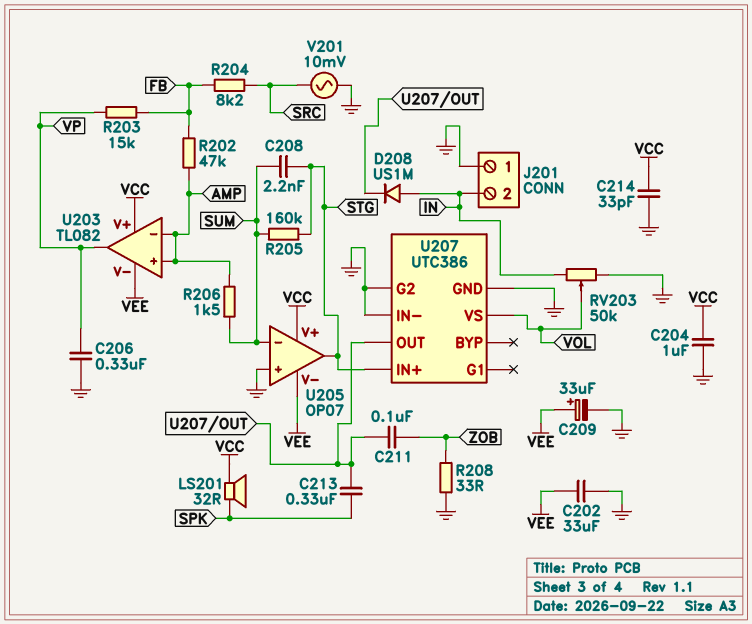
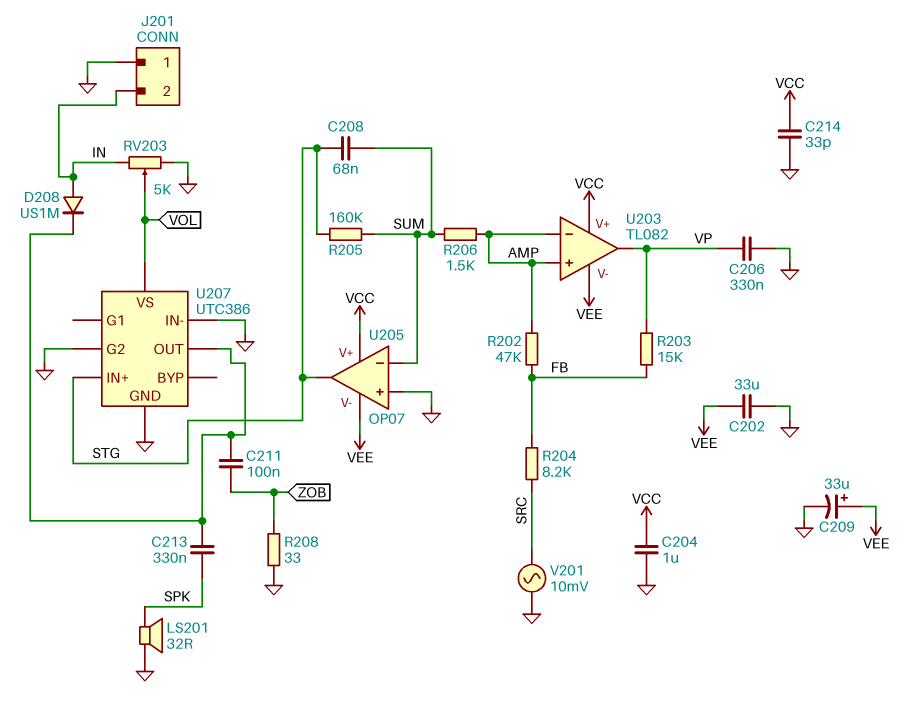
C208: 2.2nF (STG, SUM) -> 68nF (STG, SUM)
LS201: speaker 32R (SPK, VCC) -> speaker 32R (GND, SPK)
RV203: 50k (GND, IN, wiper VOL) -> 5k (GND, IN, wiper VOL)

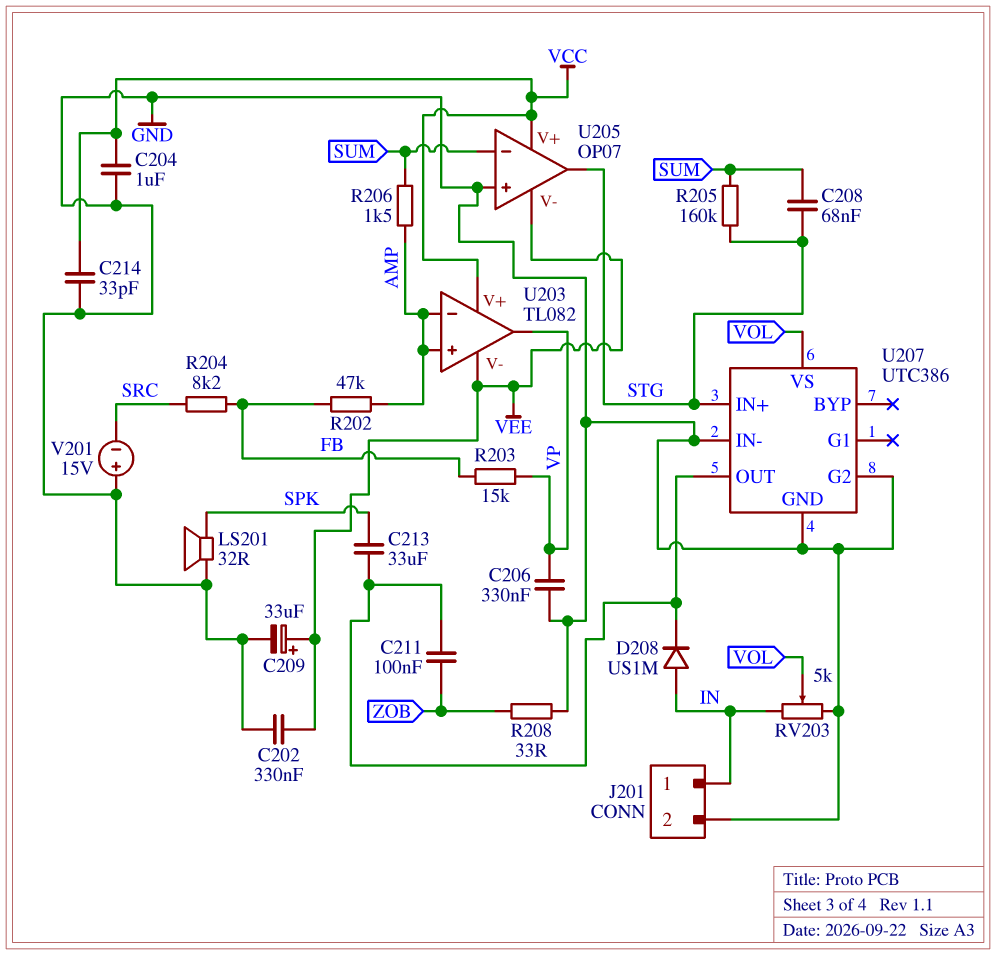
C202: 33uF (GND, VEE) -> 330nF (GND, VEE)
C213: 330nF (SPK, U207/OUT) -> 33uF (SPK, U207/OUT)
J201 pin 1: GND -> IN
J201 pin 2: IN -> GND
V201: AC 10mV (GND, SRC) -> 15V (plus GND, minus SRC)

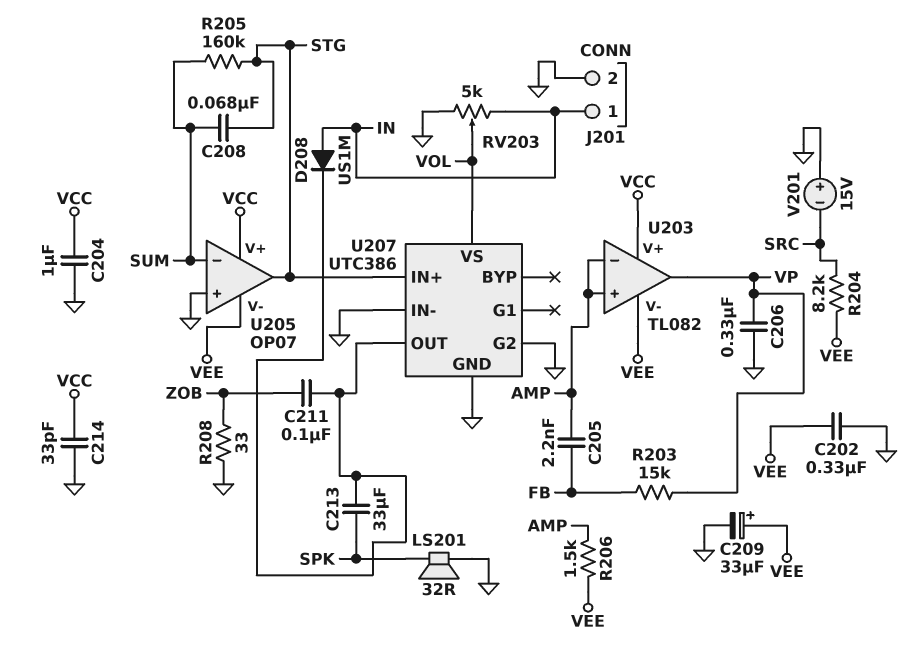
C205: none -> 2.2nF (AMP, FB)
R202: 47k (AMP, FB) -> none
R204: 8.2k (FB, SRC) -> 8.2k (SRC, VEE)
R206: 1.5k (AMP, SUM) -> 1.5k (AMP, VEE)

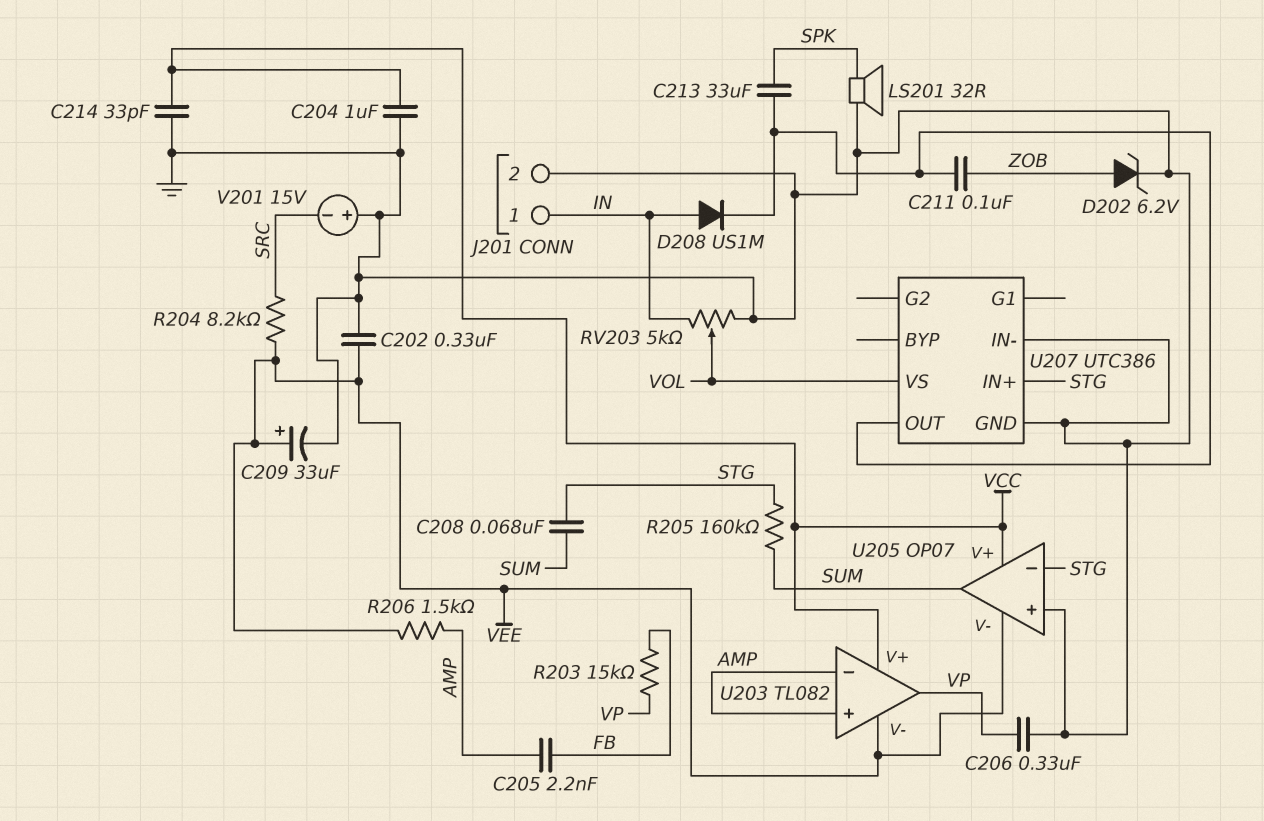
D202: none -> zener 6.2V (A ZOB, K GND)
R208: 33 (GND, ZOB) -> none
U205 pin in-: SUM -> STG
U205 pin out: STG -> SUM
U207 pin G2: GND -> none

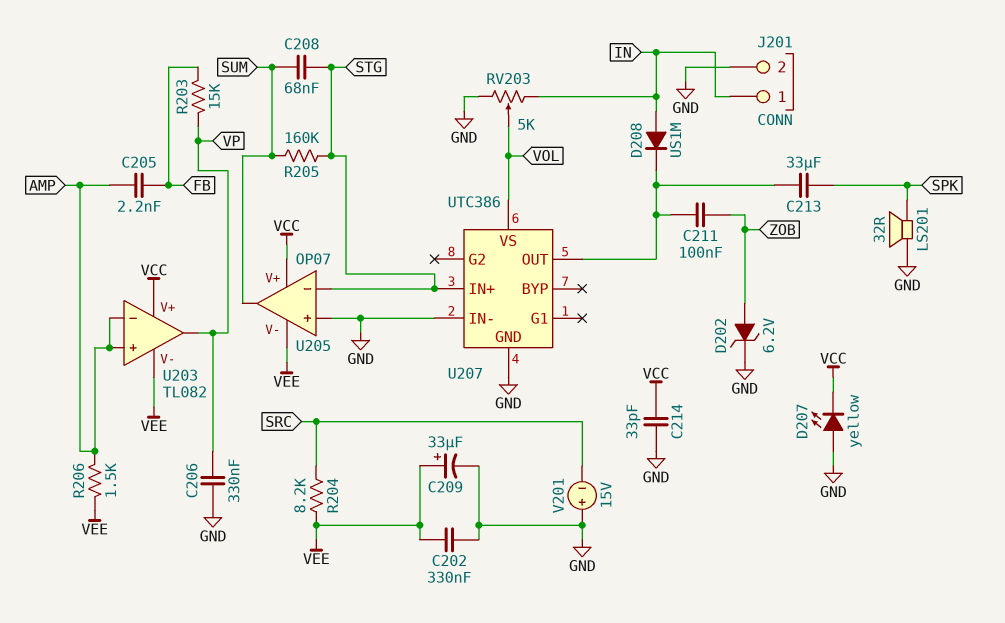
C204: 1uF (GND, VCC) -> none
D207: none -> LED yellow (A GND, K VCC)

